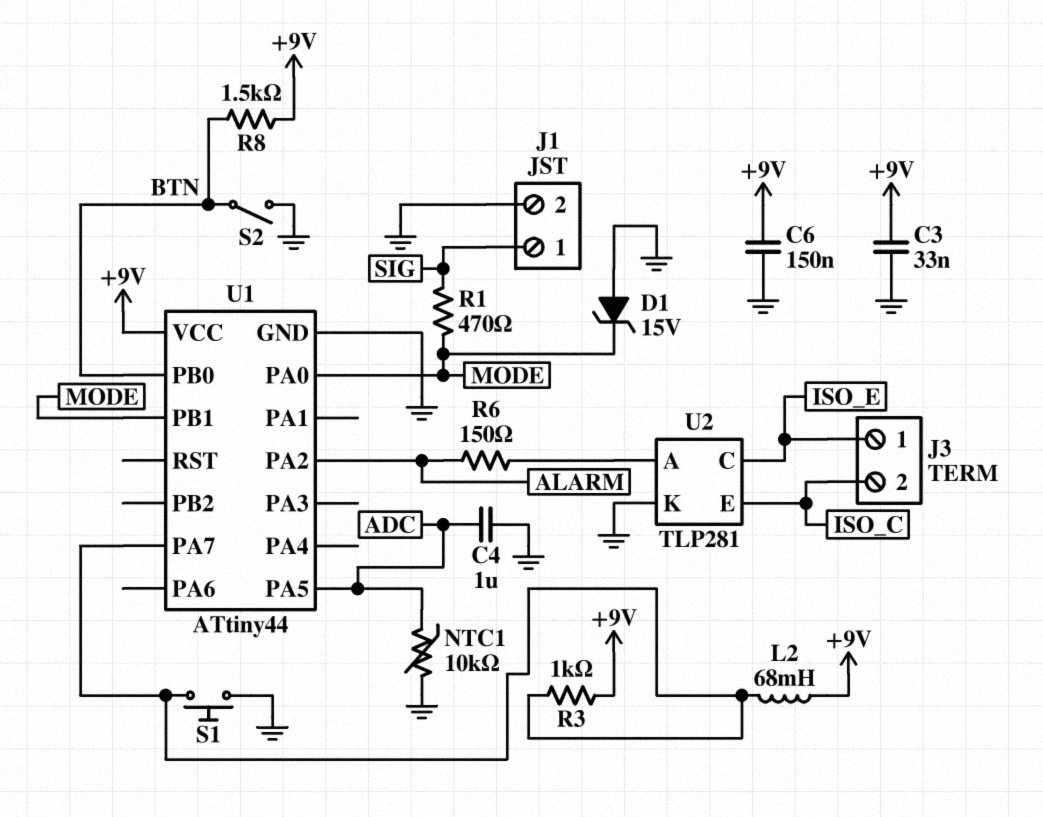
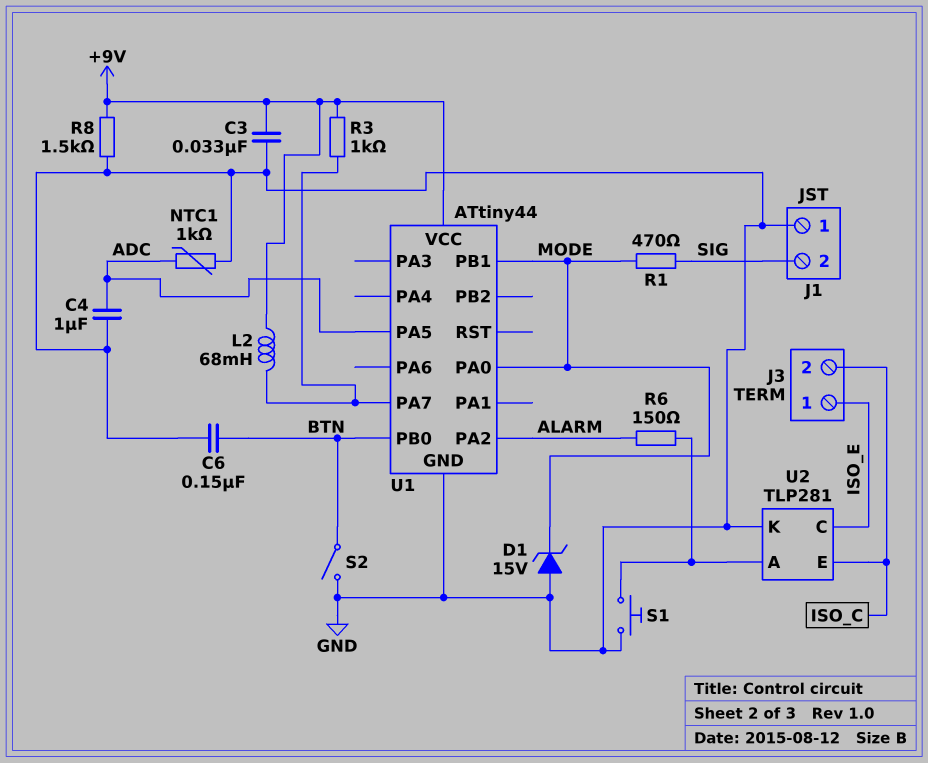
C6: 150nF (+9V, GND) -> 150nF (BTN, GND)
J1 pin 1: SIG -> GND
J1 pin 2: GND -> SIG
NTC1: 10k (ADC, GND) -> 1k (ADC, GND)
R8: 1.5k (+9V, BTN) -> 1.5k (+9V, GND)
S1: button (GND, U1/PA7) -> button (GND, U2/A)

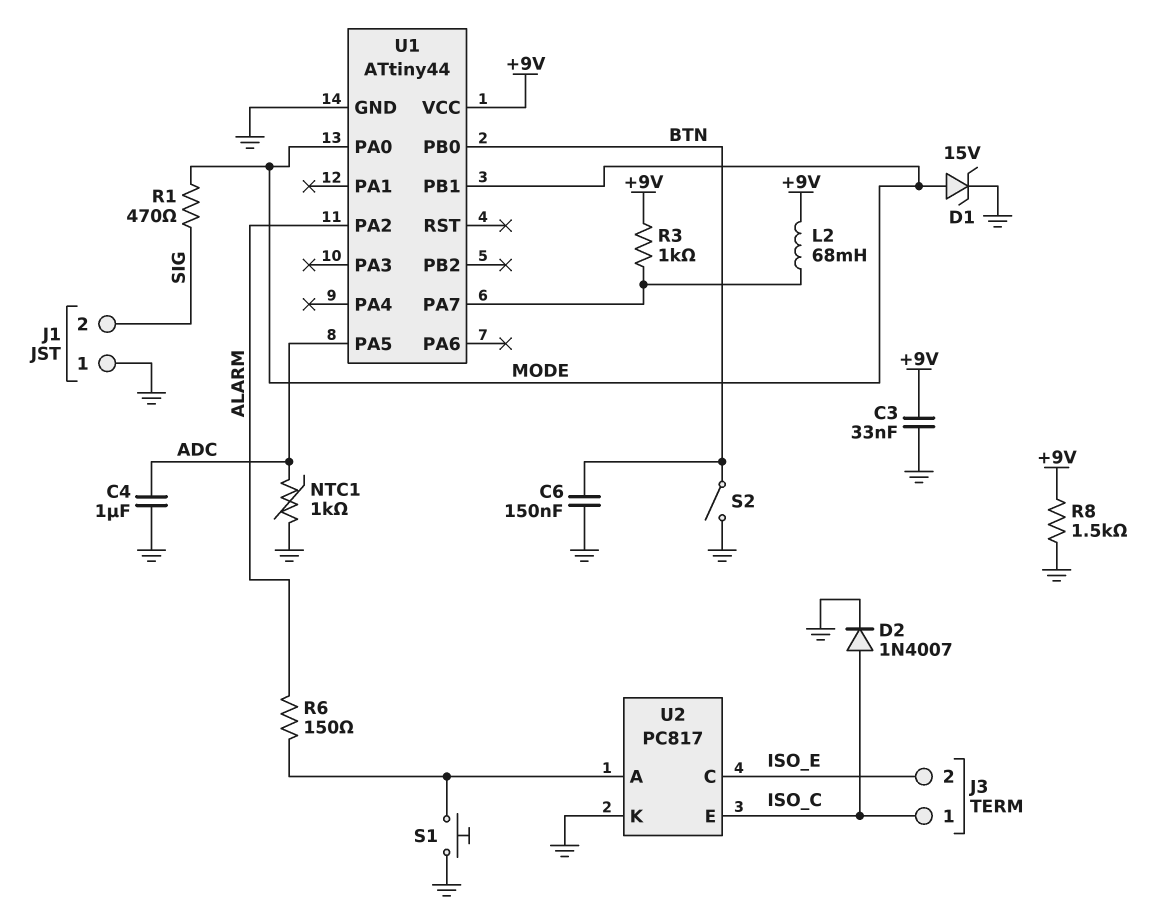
D1: zener 15V (A GND, K MODE) -> zener 15V (A MODE, K GND)
D2: none -> diode 1N4007 (A ISO_C, K GND)
J3 pin 1: ISO_E -> ISO_C
J3 pin 2: ISO_C -> ISO_E
U2: TLP281 -> PC817

